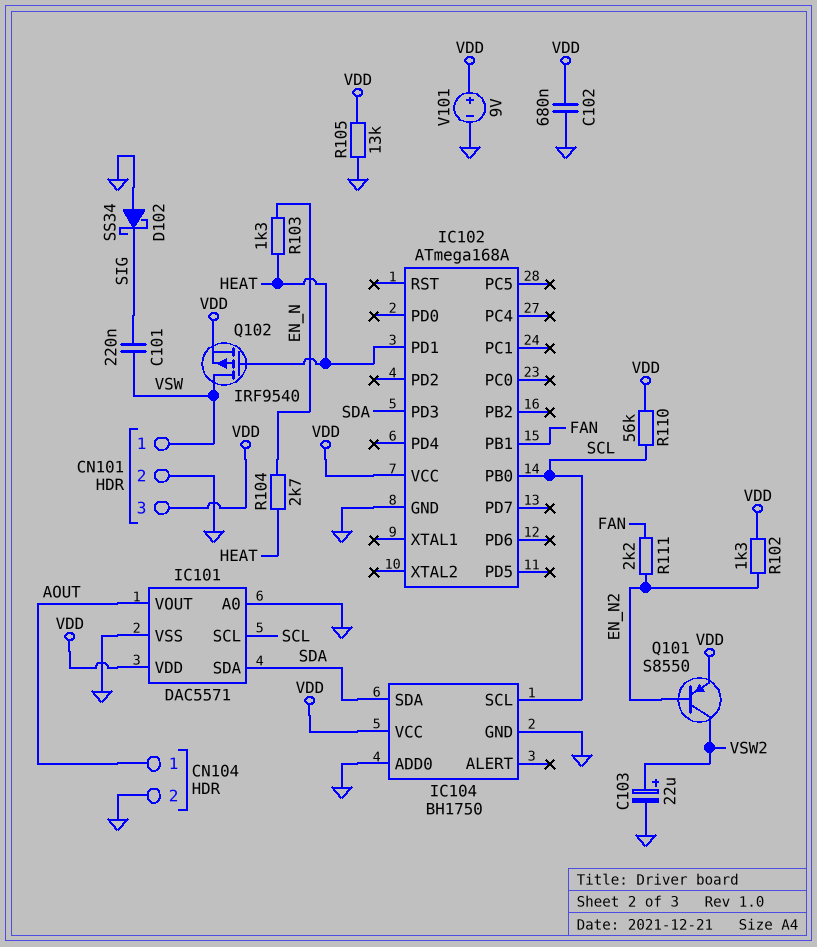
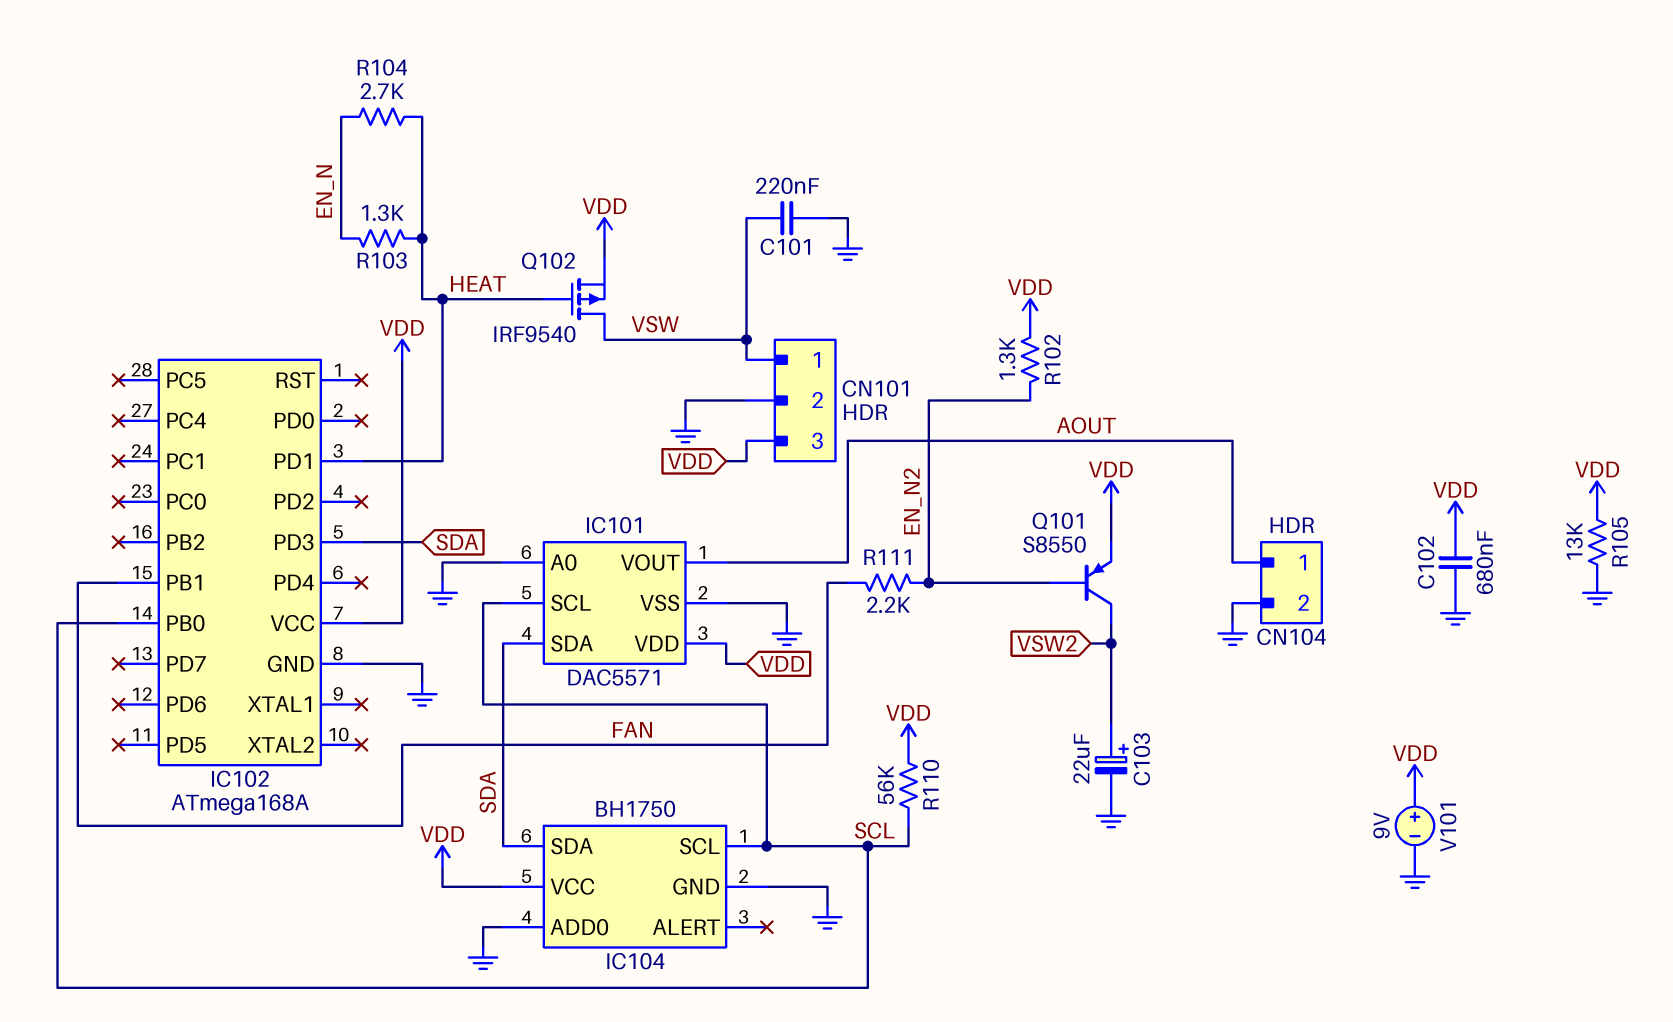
C101: 220nF (SIG, VSW) -> 220nF (GND, VSW)
D102: schottky SS34 (A GND, K SIG) -> none

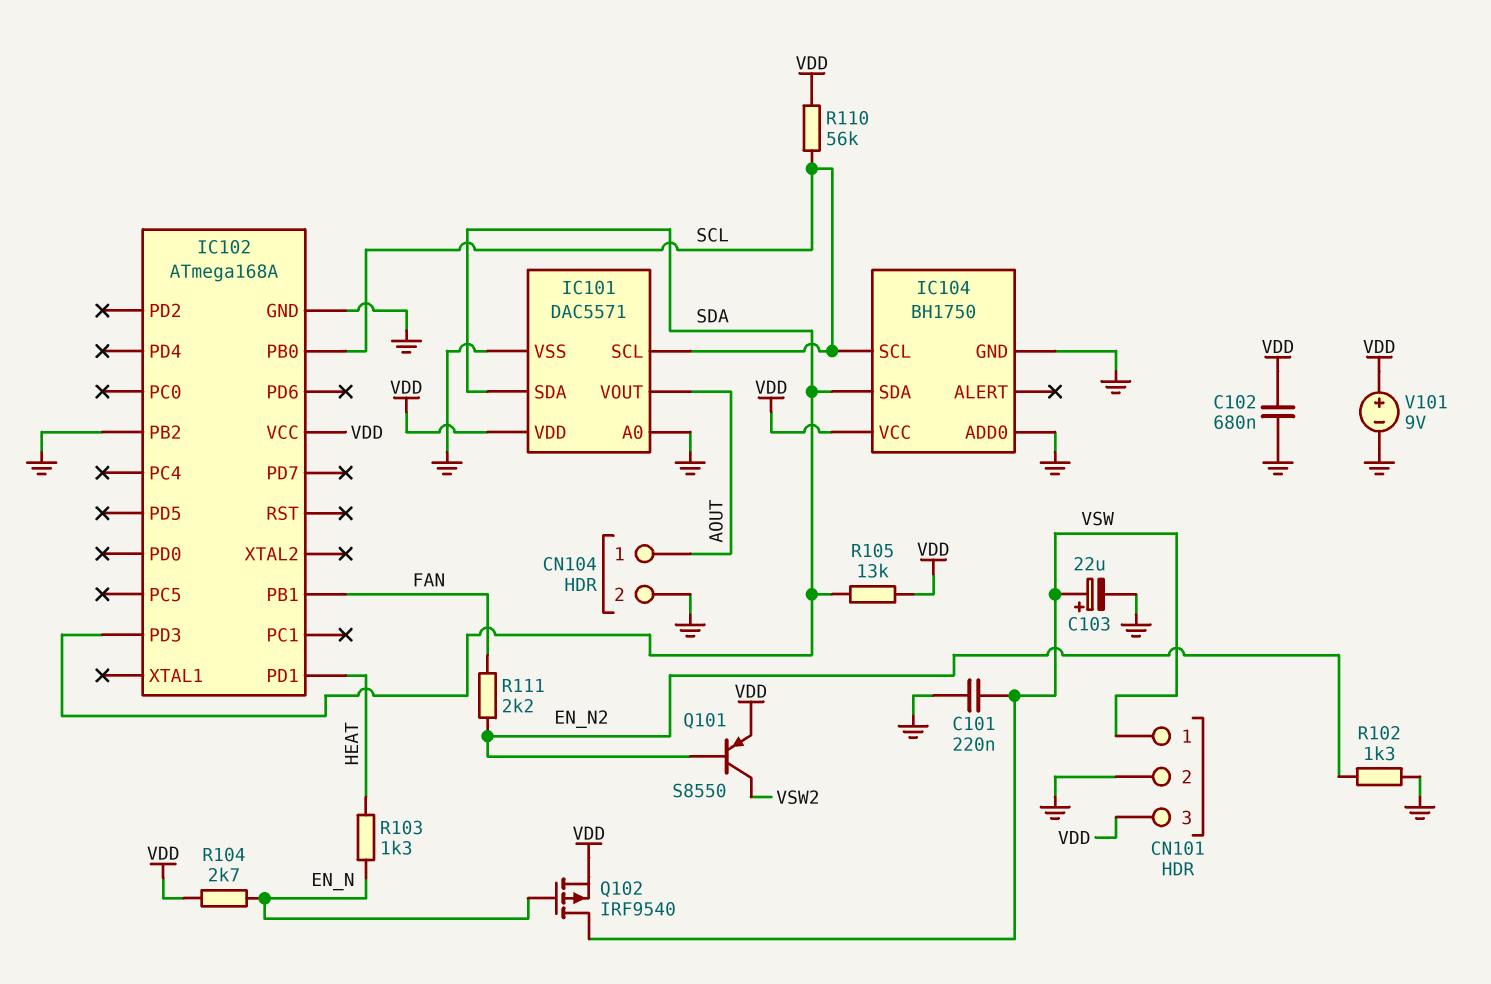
C103: 22uF (plus VSW2, minus GND) -> 22uF (plus VSW, minus GND)
IC102 pin PB2: none -> GND
Q102: PMOS IRF9540 (G HEAT, D VSW, S VDD) -> PMOS IRF9540 (G EN_N, D VSW, S VDD)
R102: 1.3k (EN_N2, VDD) -> 1.3k (EN_N2, GND)
R104: 2.7k (EN_N, HEAT) -> 2.7k (EN_N, VDD)
R105: 13k (GND, VDD) -> 13k (SDA, VDD)

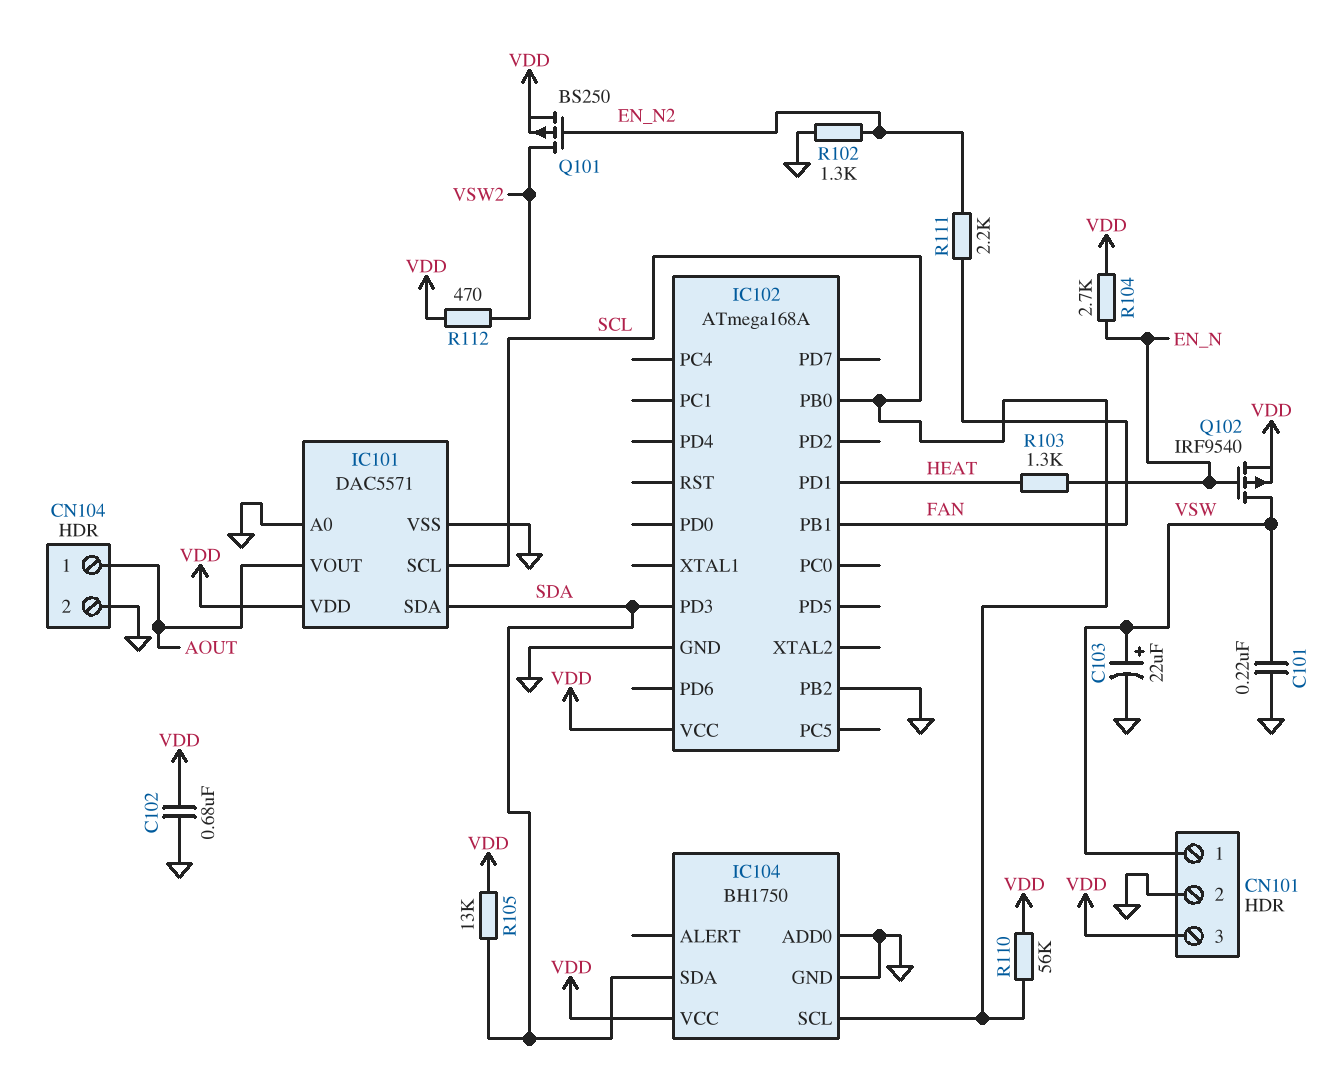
Q101: PNP S8550 (B EN_N2, C VSW2, E VDD) -> PMOS BS250 (G EN_N2, D VSW2, S VDD)
R112: none -> 470 (VDD, VSW2)
V101: 9V (plus VDD, minus GND) -> none

